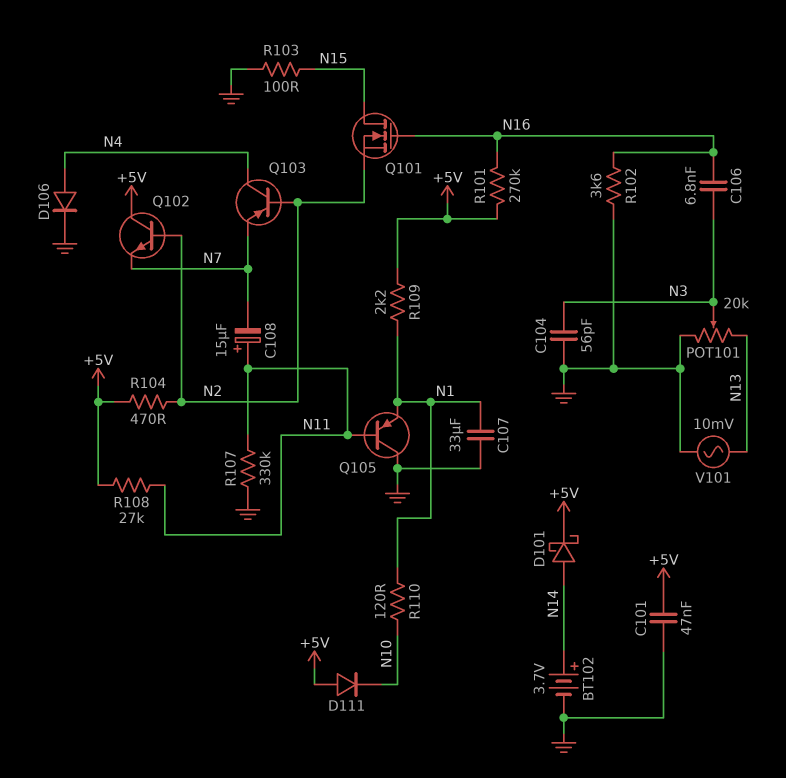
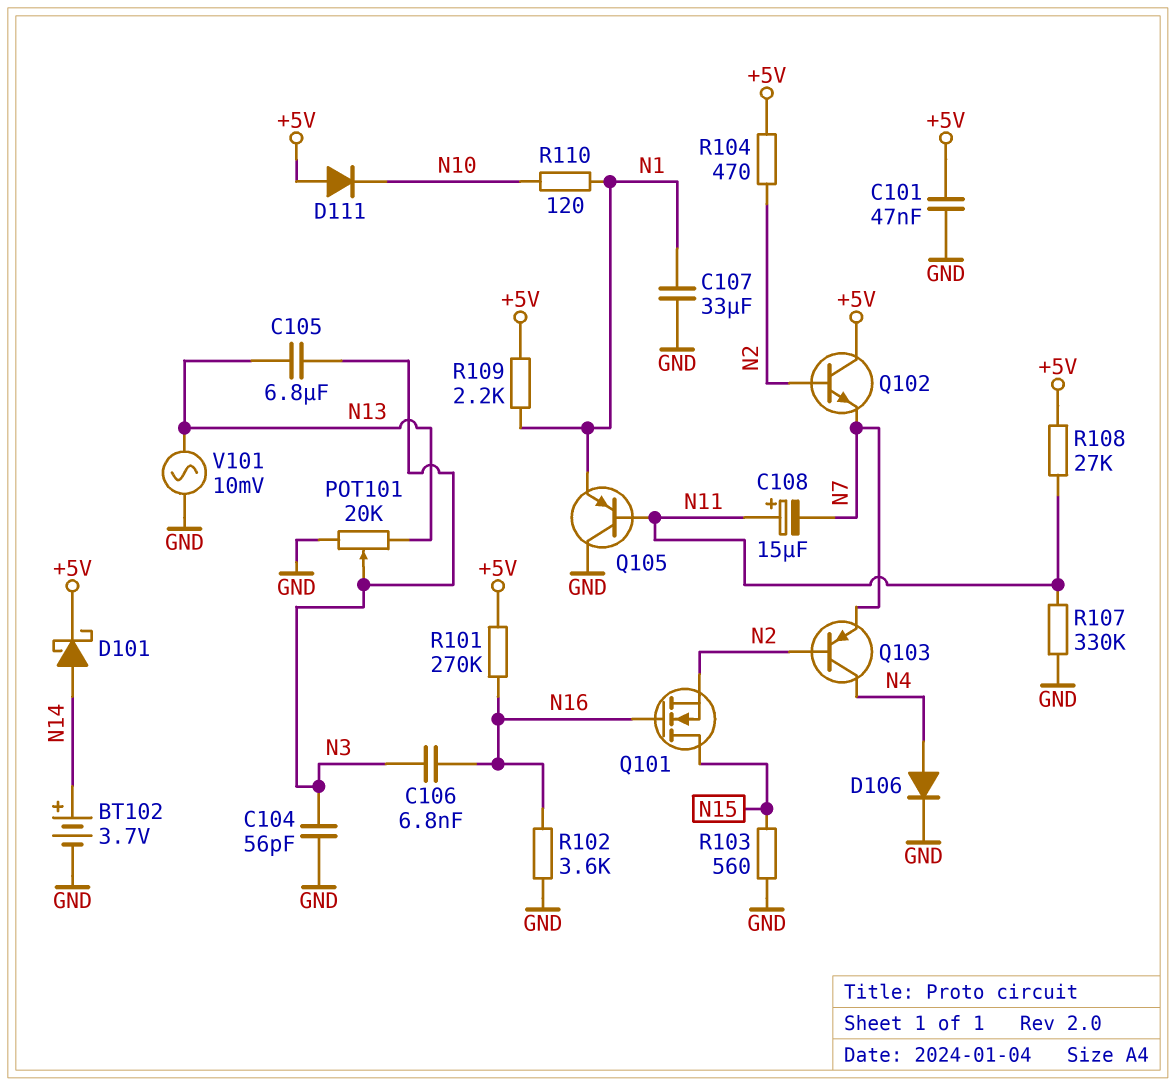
C105: none -> 6.8uF (N3, N13)
R103: 100 (GND, N15) -> 560 (GND, N15)

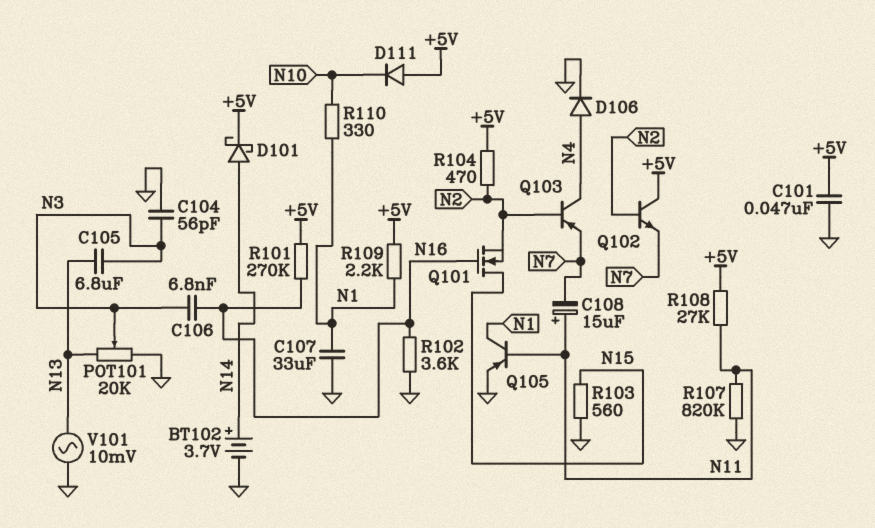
Q105: PNP (B N11, C GND, E N1) -> PNP (B N11, C N1, E GND)
R107: 330k (GND, N11) -> 820k (GND, N11)
R110: 120 (N1, N10) -> 330 (N1, N10)

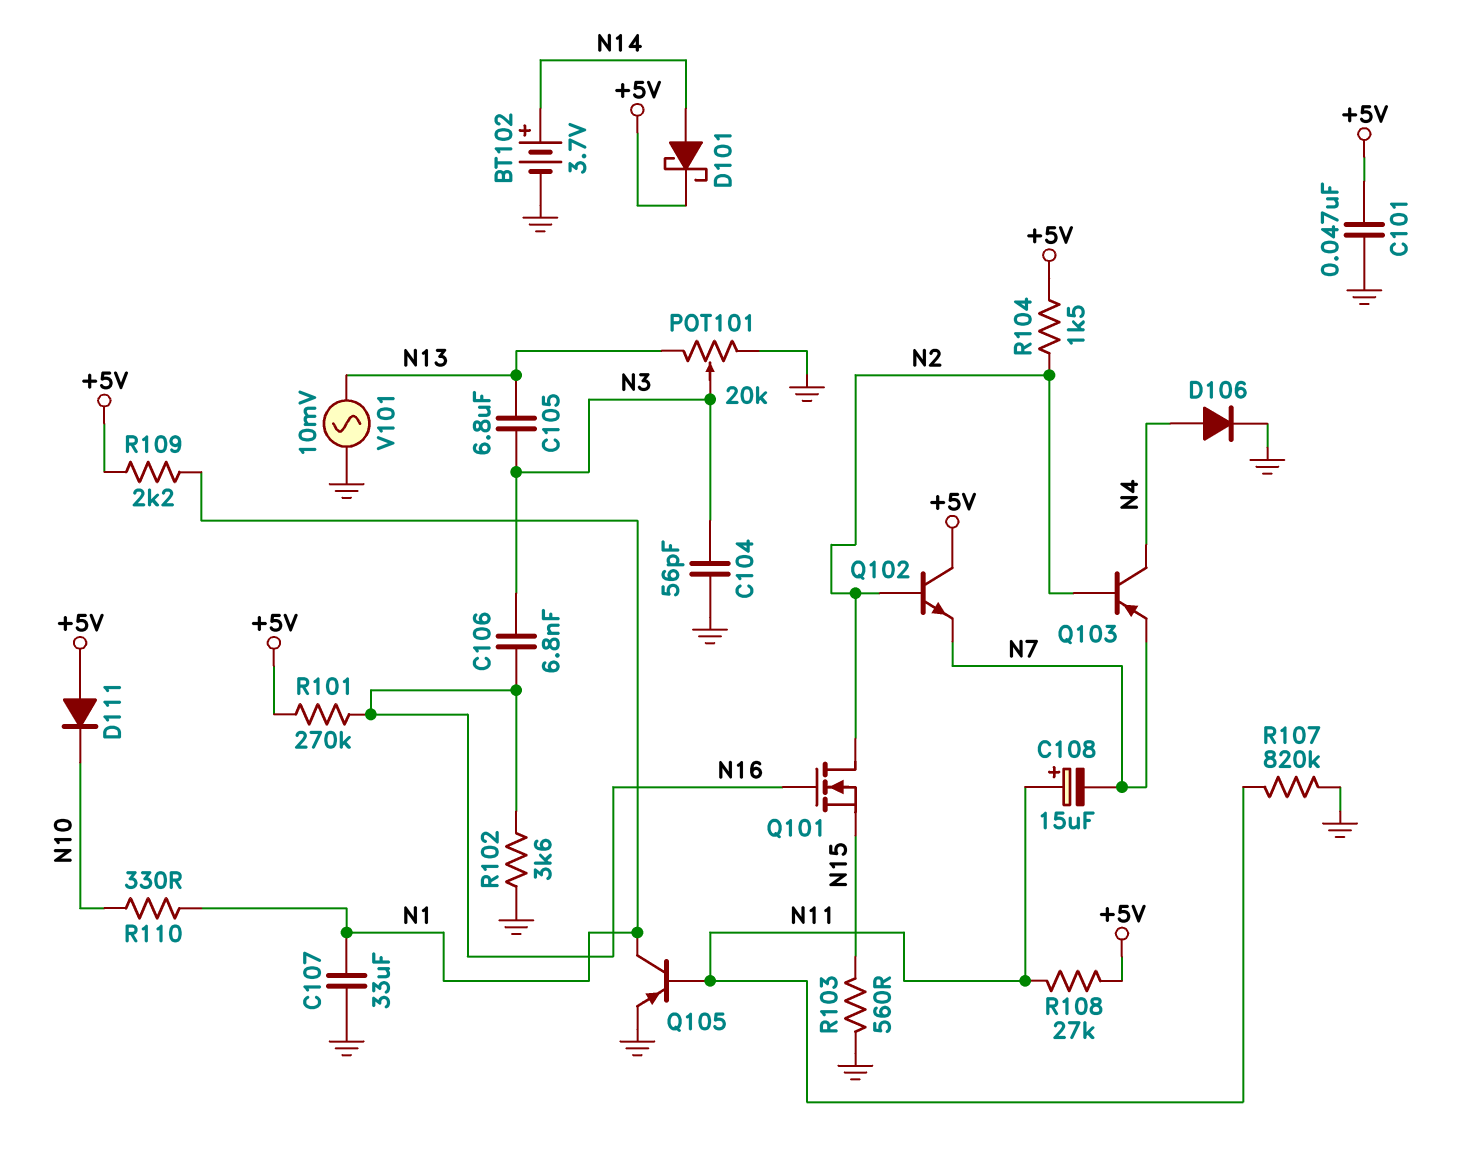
Q101: NMOS (G N16, D N15, S N2) -> NMOS (G N16, D N2, S N15)
R104: 470 (+5V, N2) -> 1.5k (+5V, N2)

